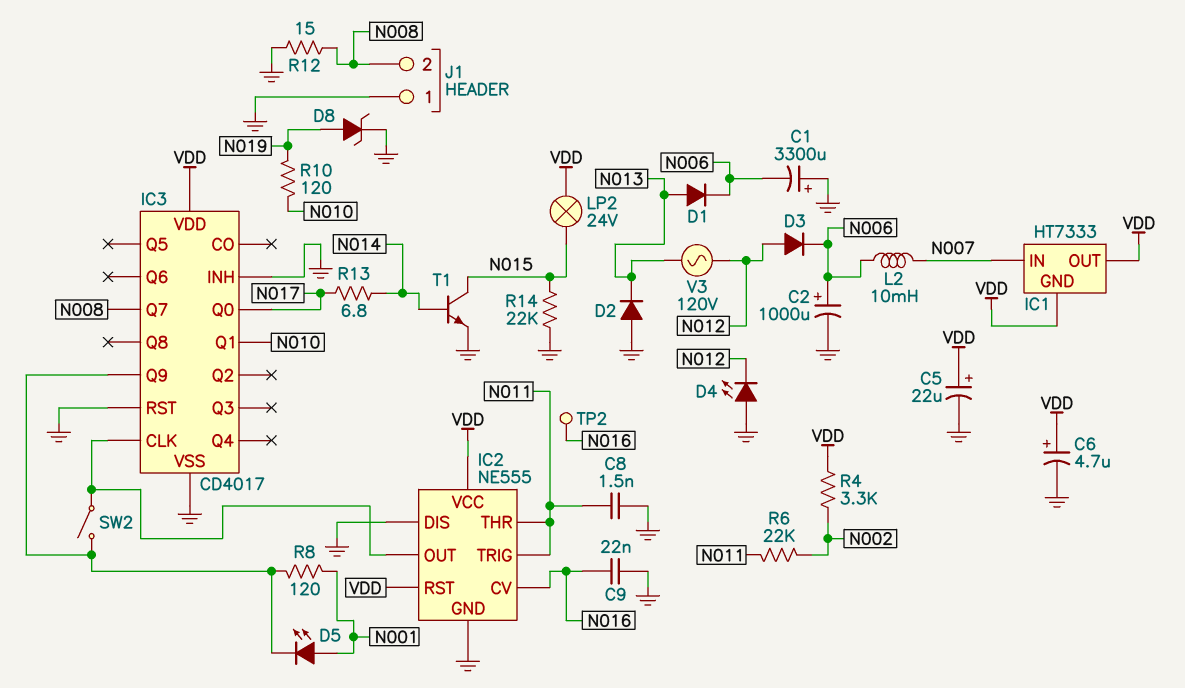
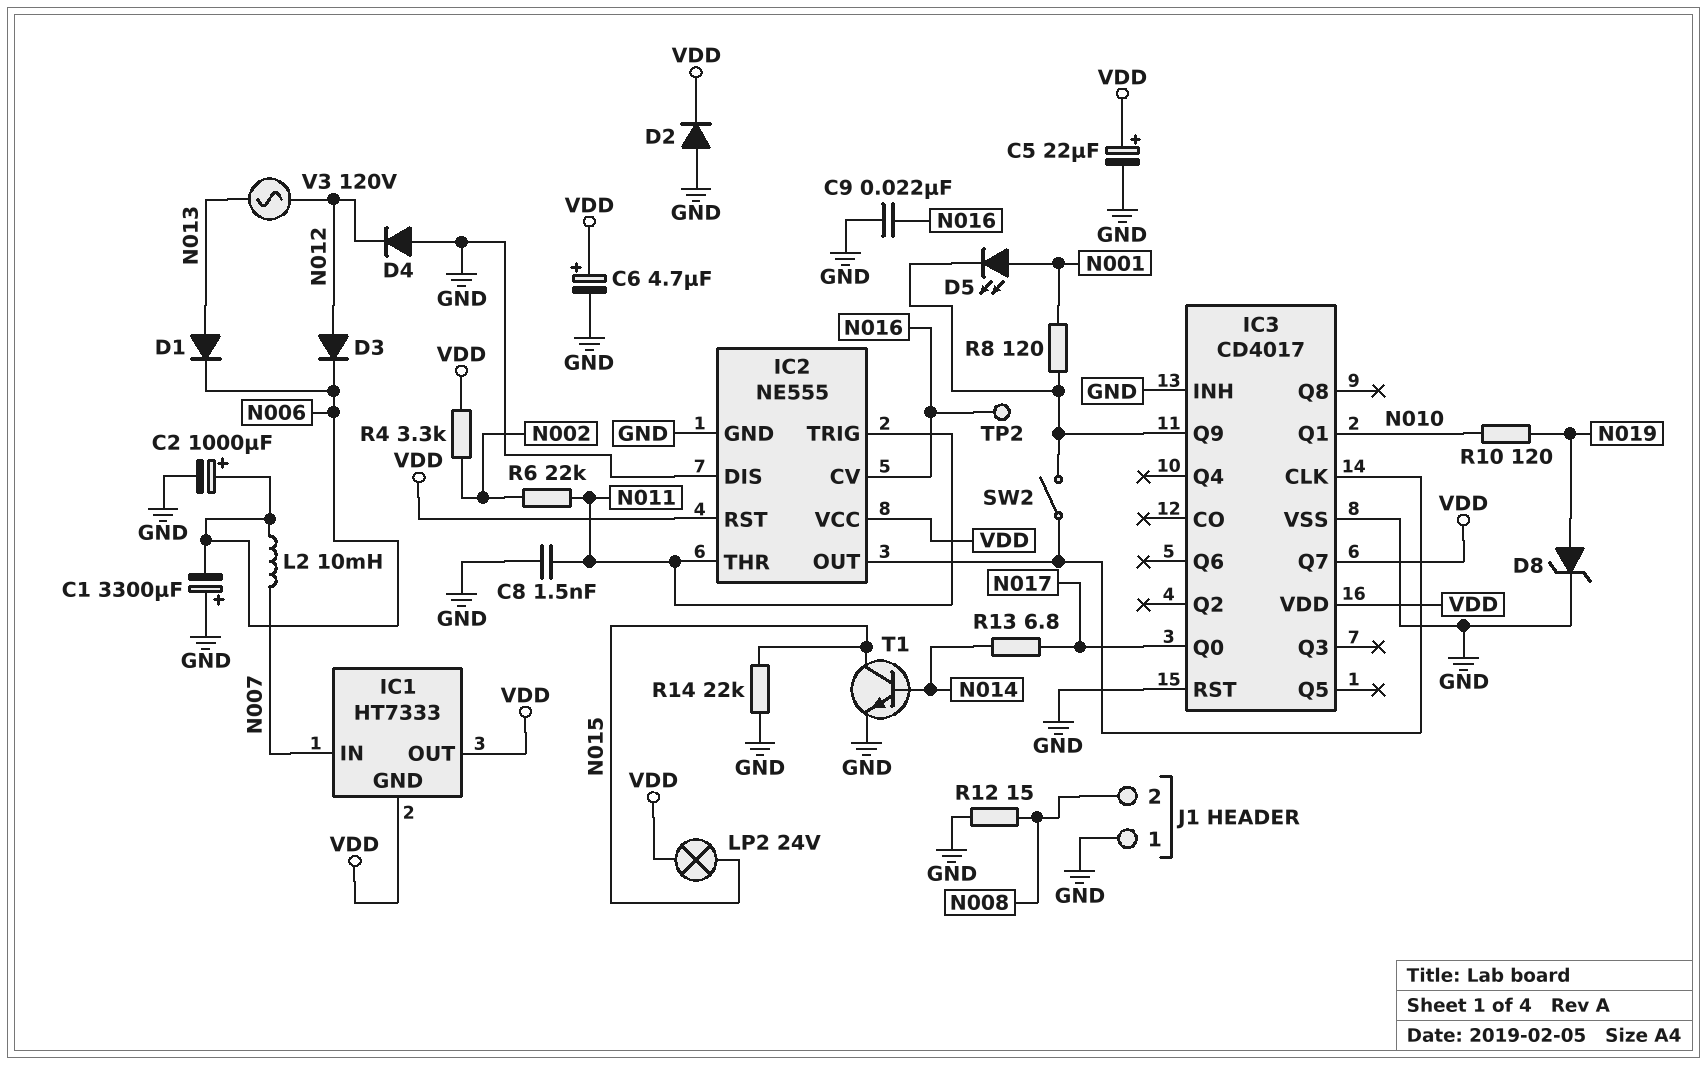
D2: diode (A GND, K N013) -> diode (A GND, K VDD)
D4: LED (A GND, K N012) -> diode (A GND, K N012)
IC3 pin Q7: N008 -> VDD

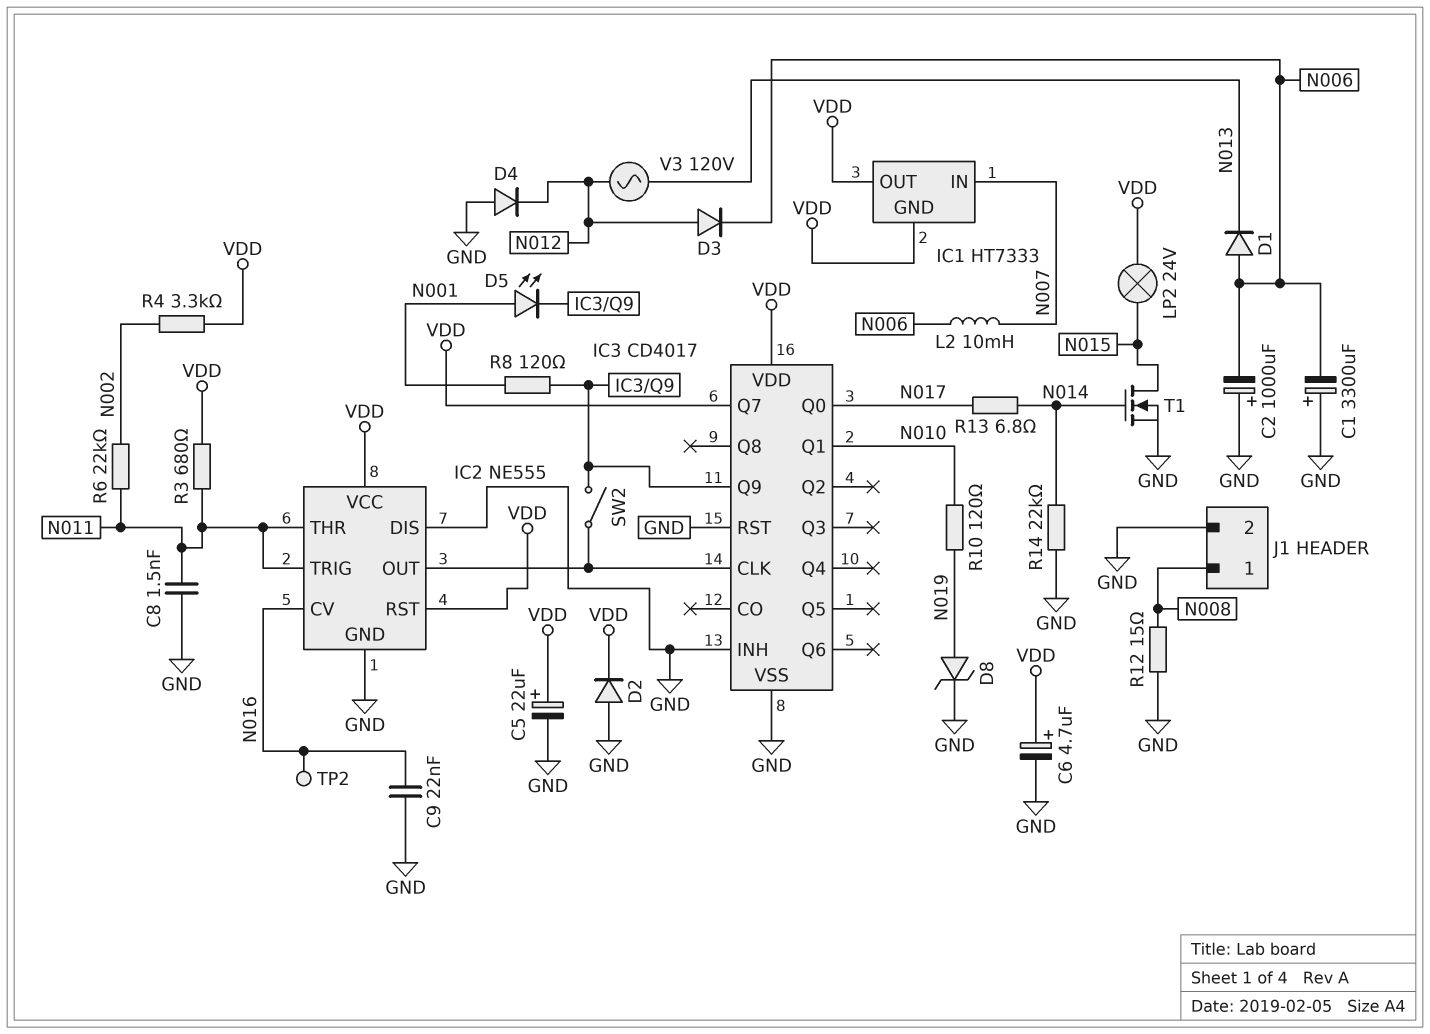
C2: 1000uF (plus N006, minus GND) -> 1000uF (plus GND, minus N006)
D1: diode (A N013, K N006) -> diode (A N006, K N013)
J1 pin 1: GND -> N008
J1 pin 2: N008 -> GND
R3: none -> 680 (N011, VDD)
R14: 22k (GND, N015) -> 22k (GND, N014)
T1: NPN (B N014, C N015, E GND) -> NMOS (G N014, D N015, S GND)

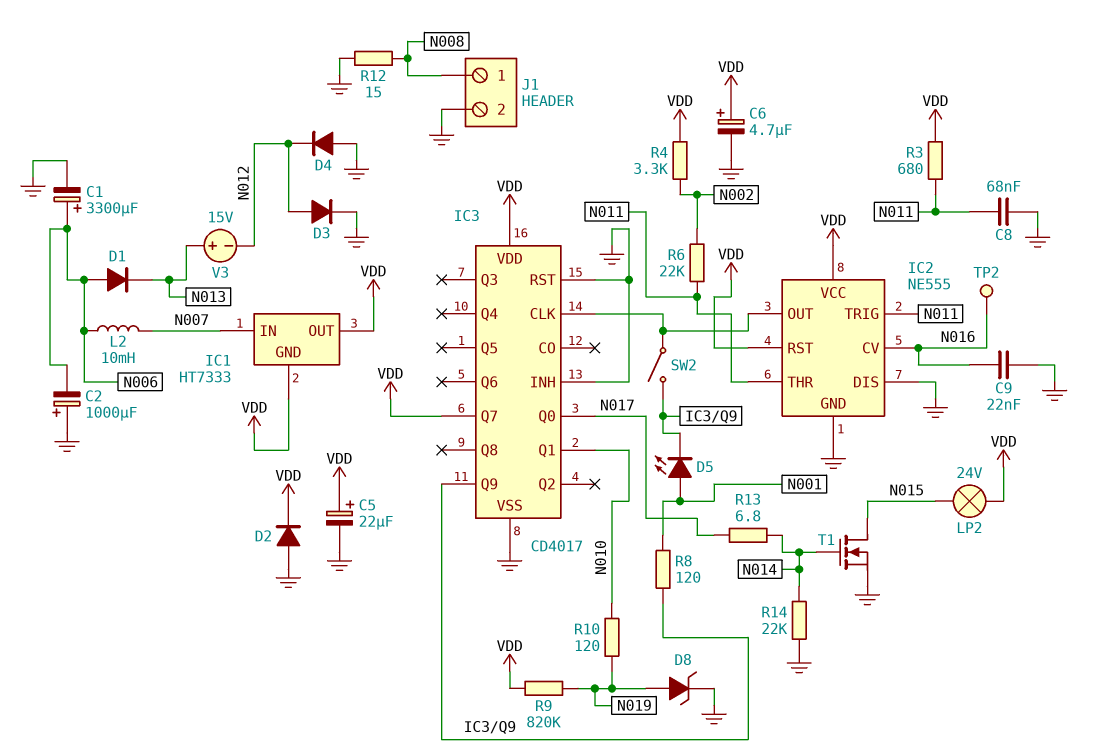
C1: 3300uF (plus GND, minus N006) -> 3300uF (plus N006, minus GND)
C8: 1.5nF (GND, N011) -> 68nF (GND, N011)
D3: diode (A N012, K N006) -> diode (A N012, K GND)
R9: none -> 820k (N019, VDD)
V3: AC 120V (N012, N013) -> 15V (plus N013, minus N012)

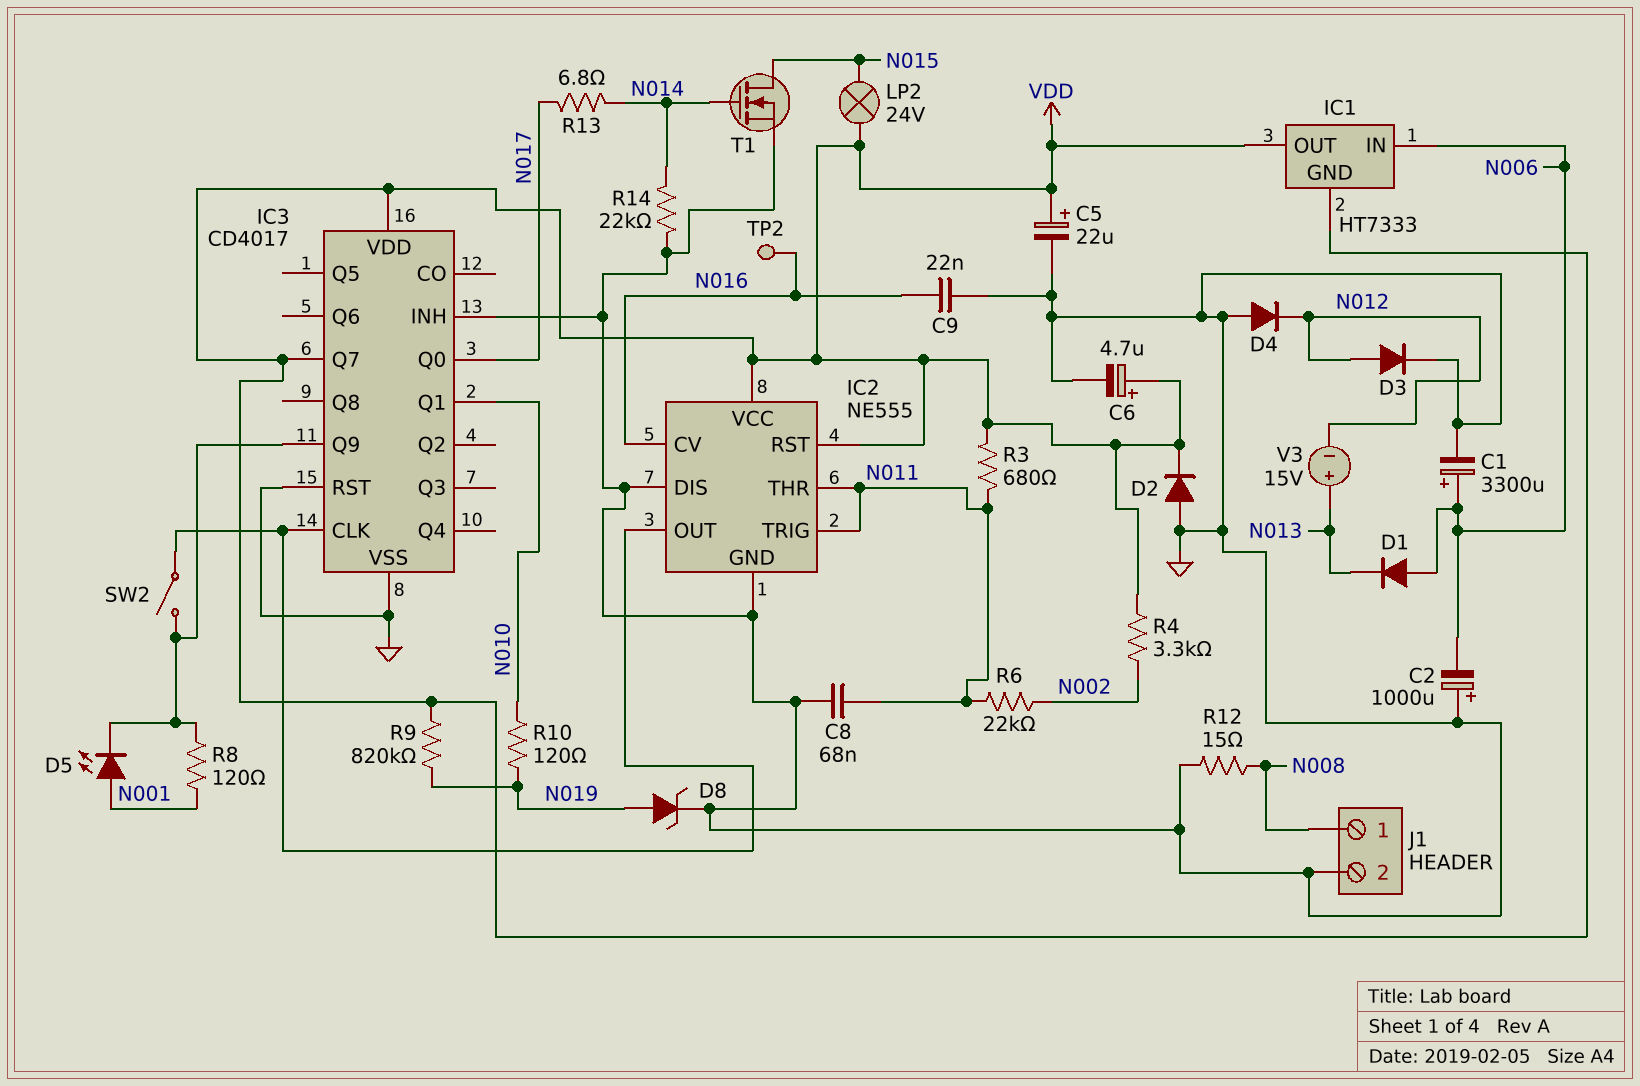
IC1 pin IN: N007 -> N006
L2: 10mH (N006, N007) -> none

